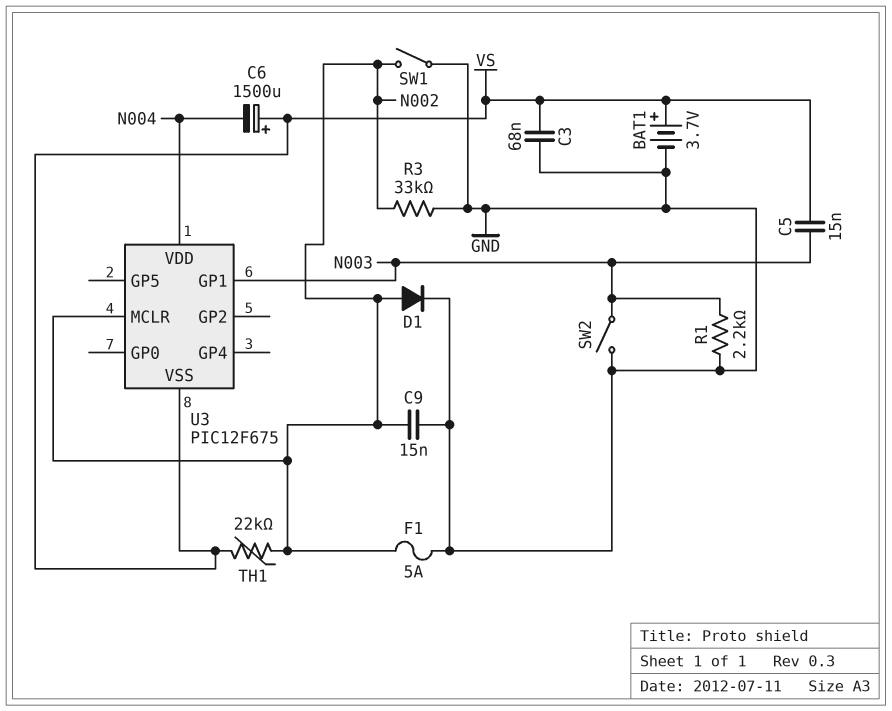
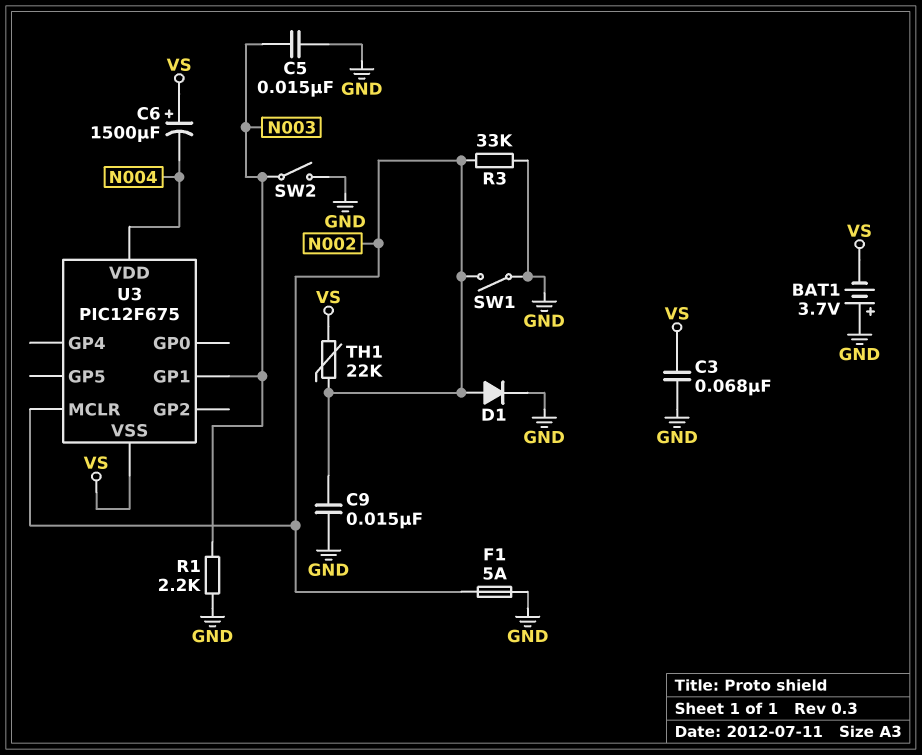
BAT1: 3.7V (plus VS, minus GND) -> 3.7V (plus GND, minus VS)
C5: 15nF (N003, VS) -> 15nF (GND, N003)

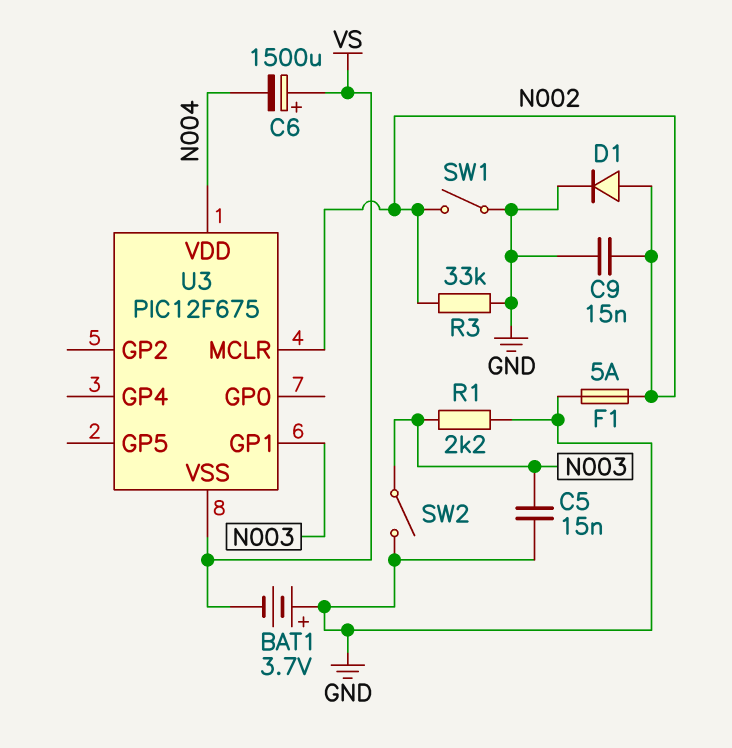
C3: 68nF (GND, VS) -> none
TH1: 22k (N002, VS) -> none

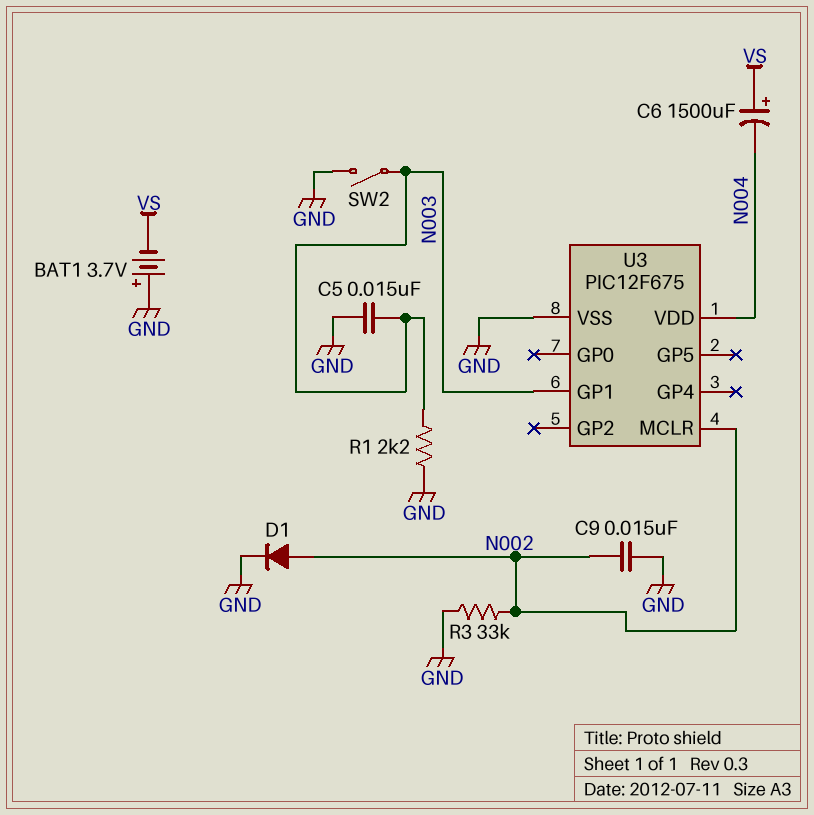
F1: 5A (GND, N002) -> none
SW1: switch (GND, N002) -> none
U3 pin VSS: VS -> GND

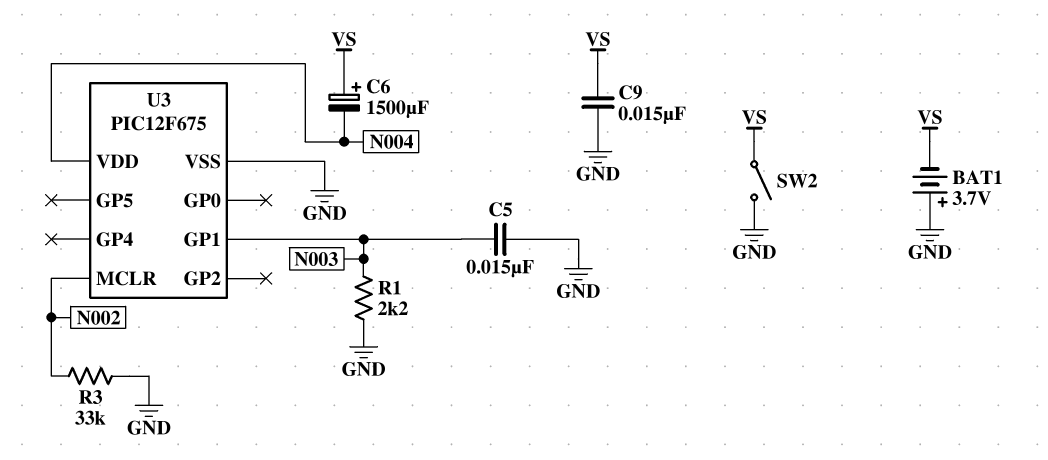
C9: 15nF (GND, N002) -> 15nF (GND, VS)
D1: diode (A N002, K GND) -> none
SW2: switch (GND, N003) -> switch (GND, VS)

